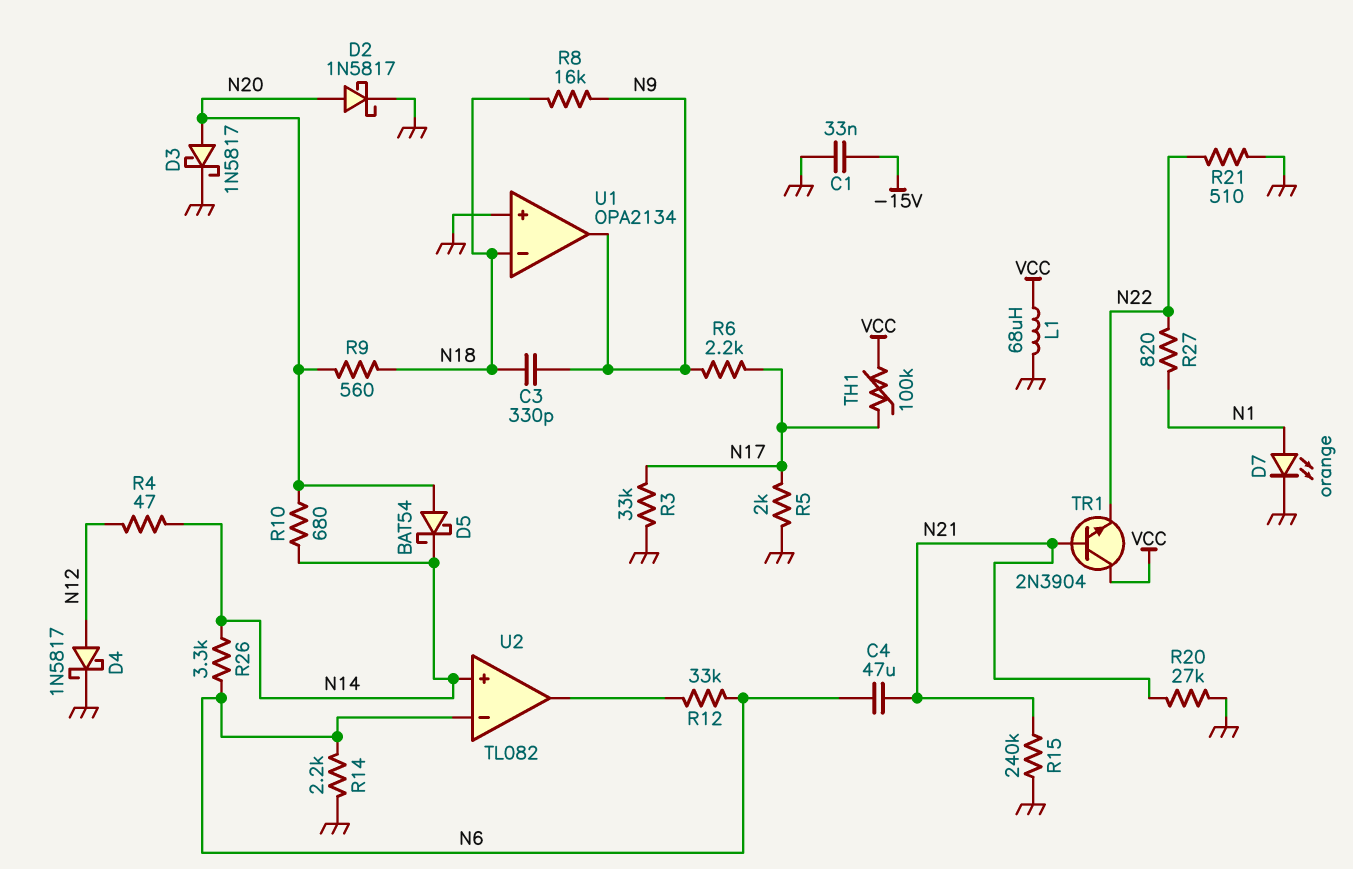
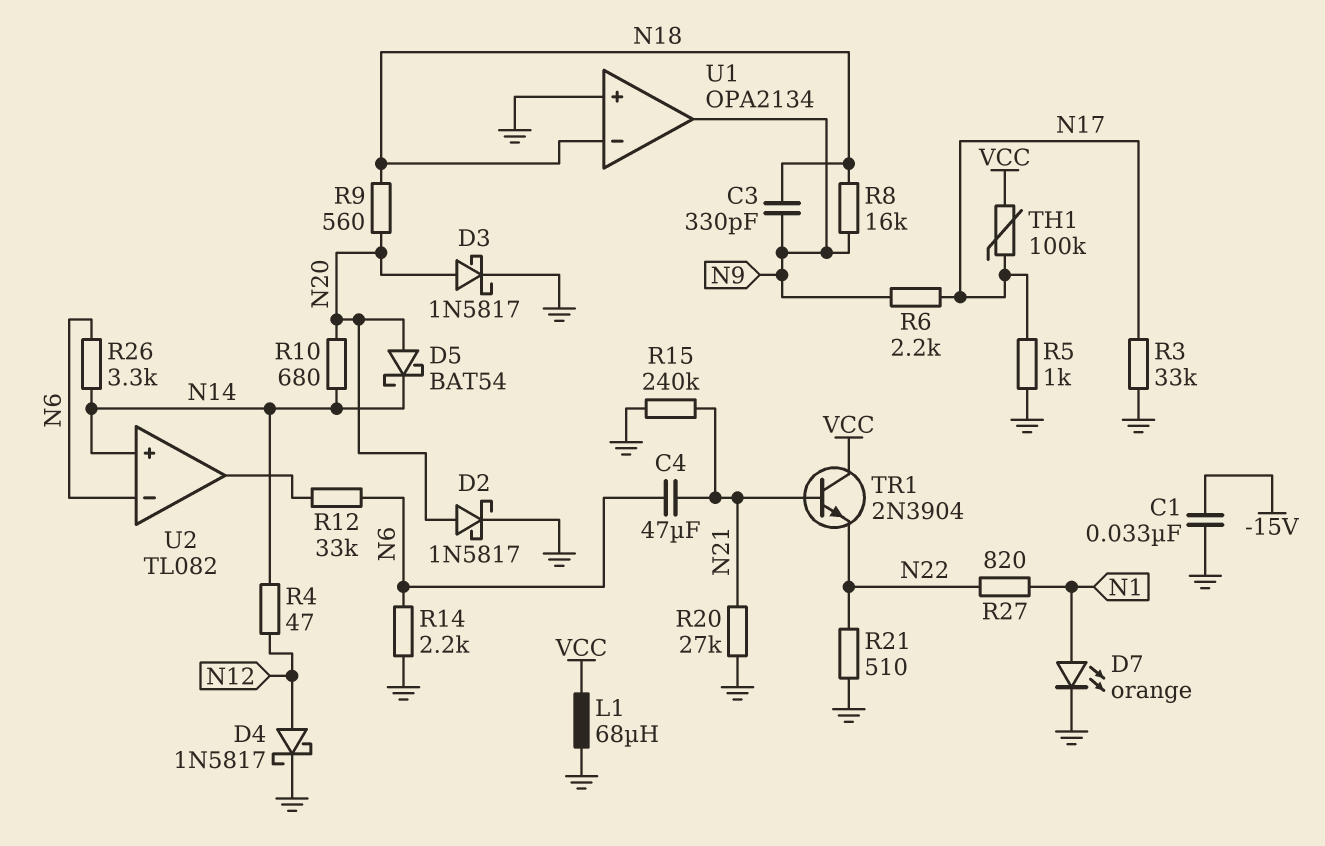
R5: 2k (GND, N17) -> 1k (GND, N17)

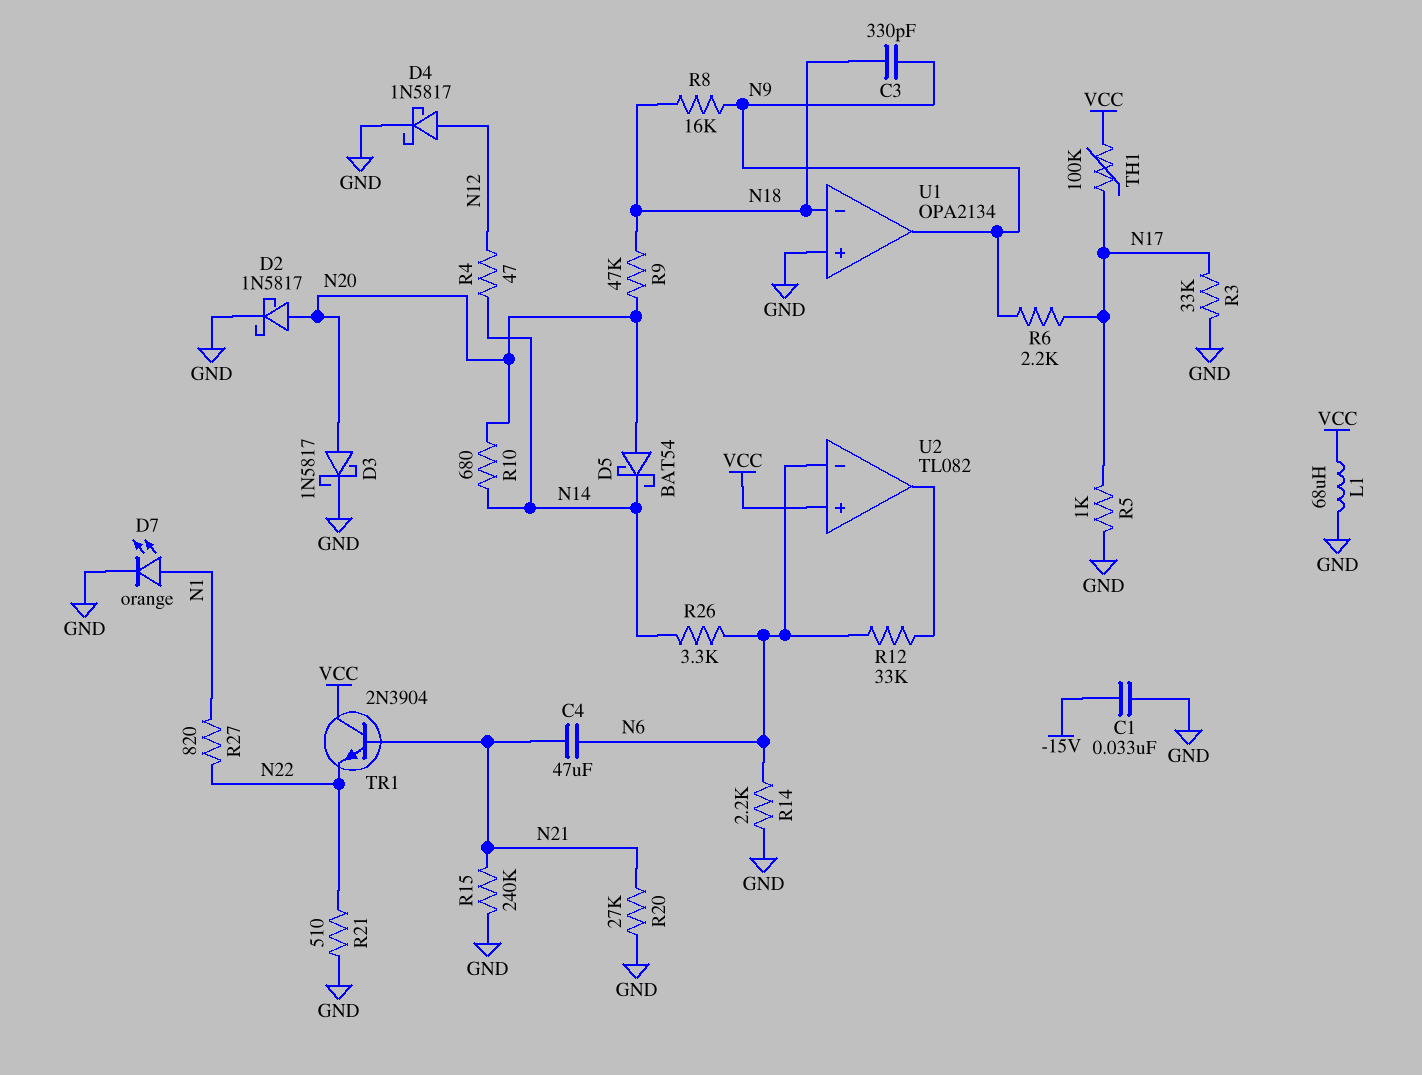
R9: 560 (N18, N20) -> 47k (N18, N20)
U2 pin in+: N14 -> VCC

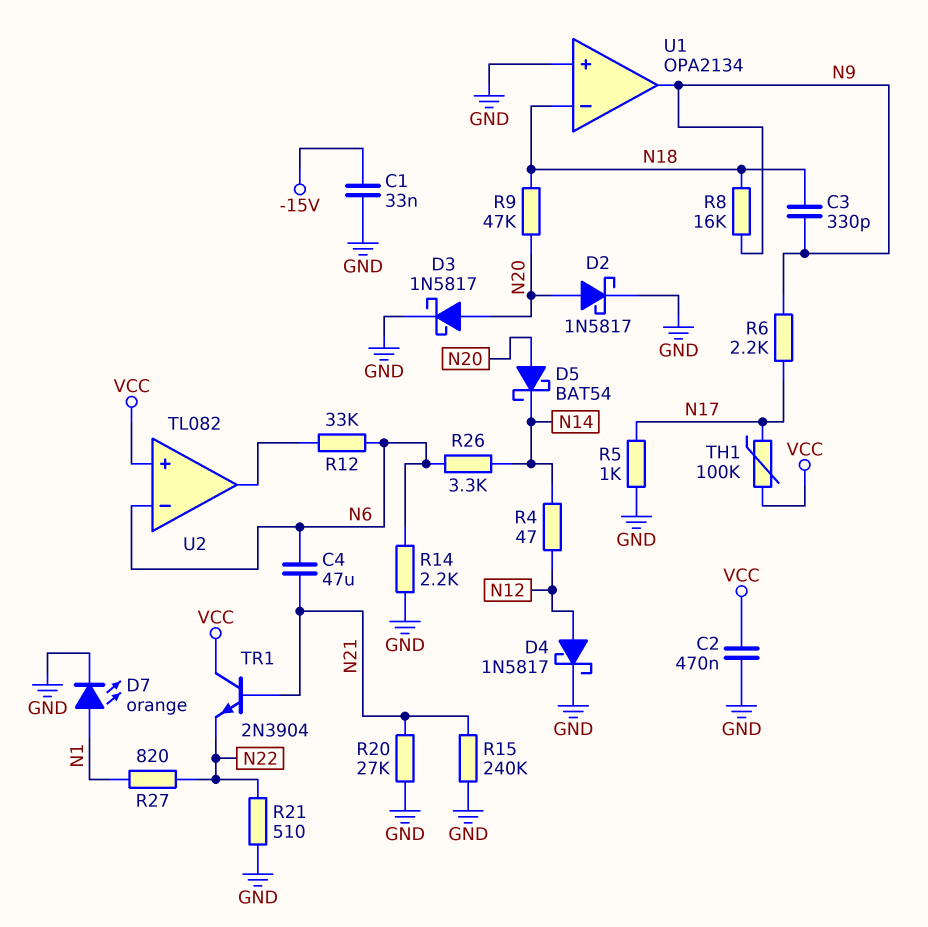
C2: none -> 470nF (GND, VCC)
L1: 68uH (GND, VCC) -> none
R3: 33k (GND, N17) -> none
R10: 680 (N14, N20) -> none

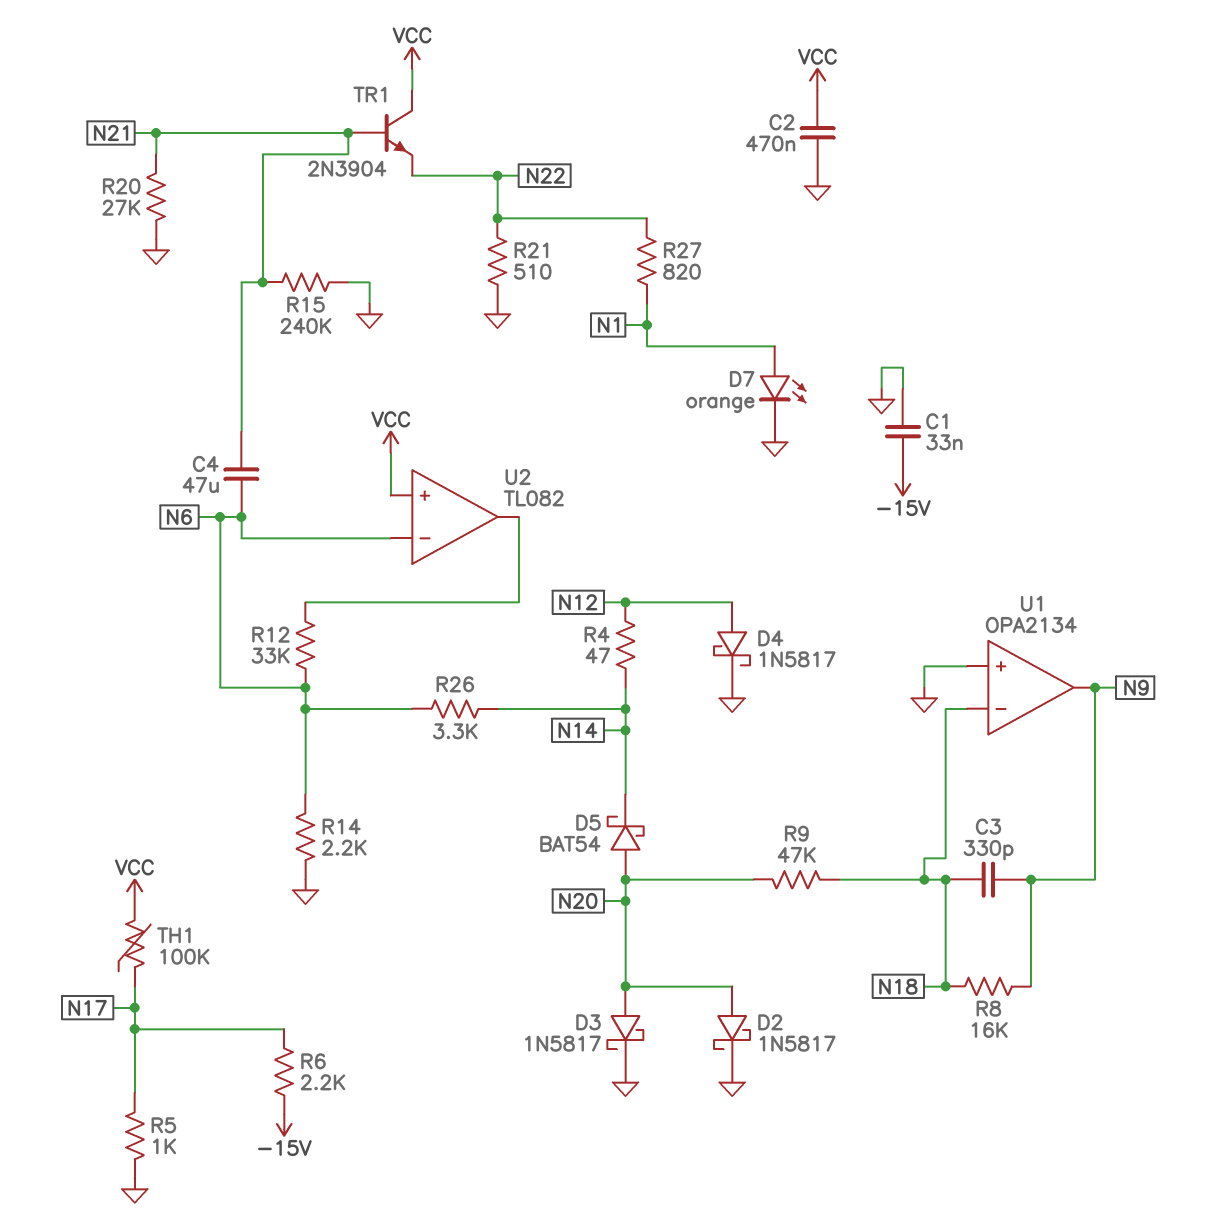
R6: 2.2k (N9, N17) -> 2.2k (-15V, N17)

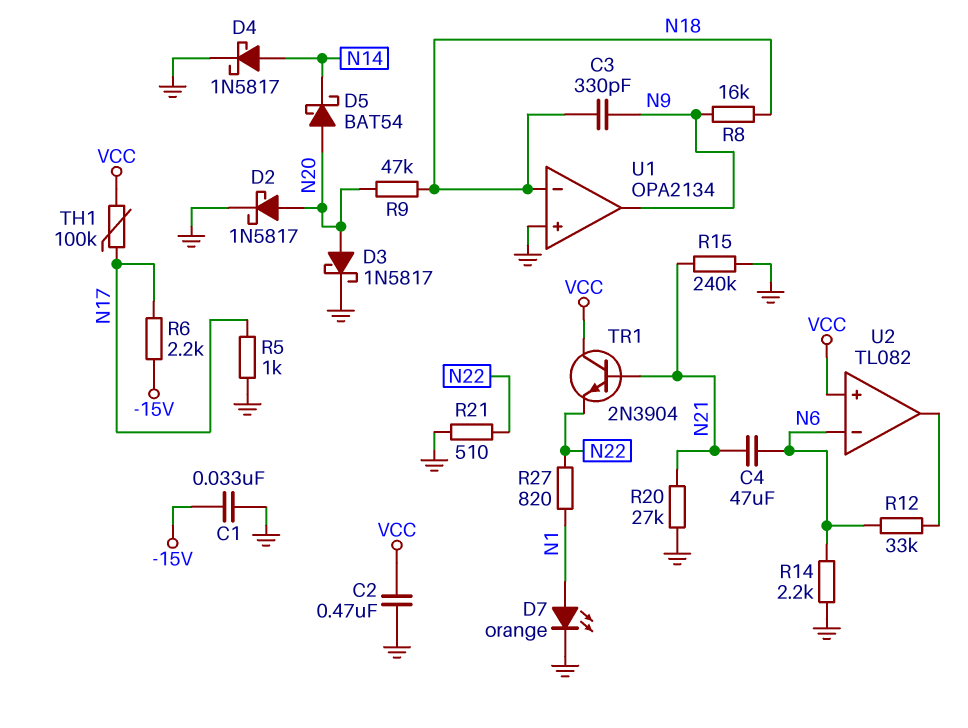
D4: schottky 1N5817 (A N12, K GND) -> schottky 1N5817 (A N14, K GND)
R4: 47 (N12, N14) -> none
R26: 3.3k (N6, N14) -> none

